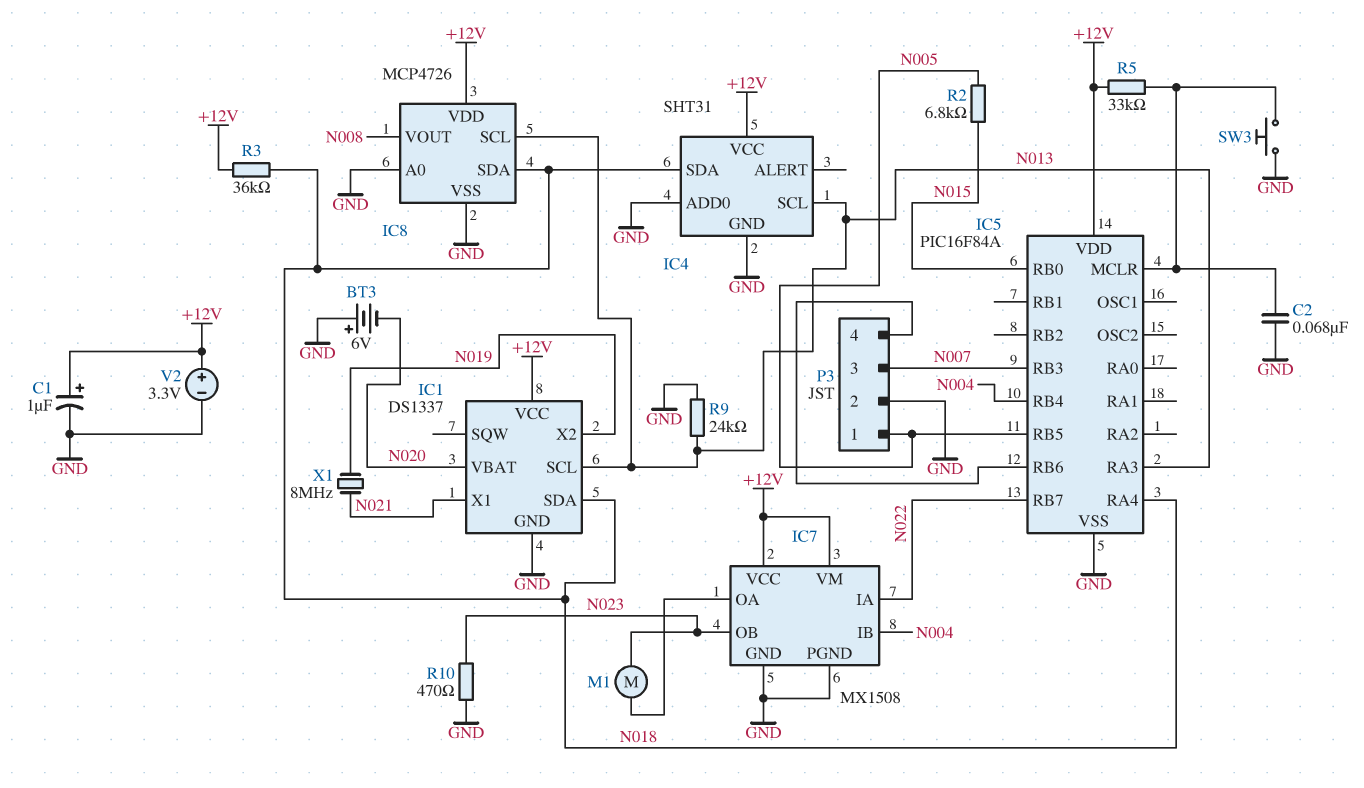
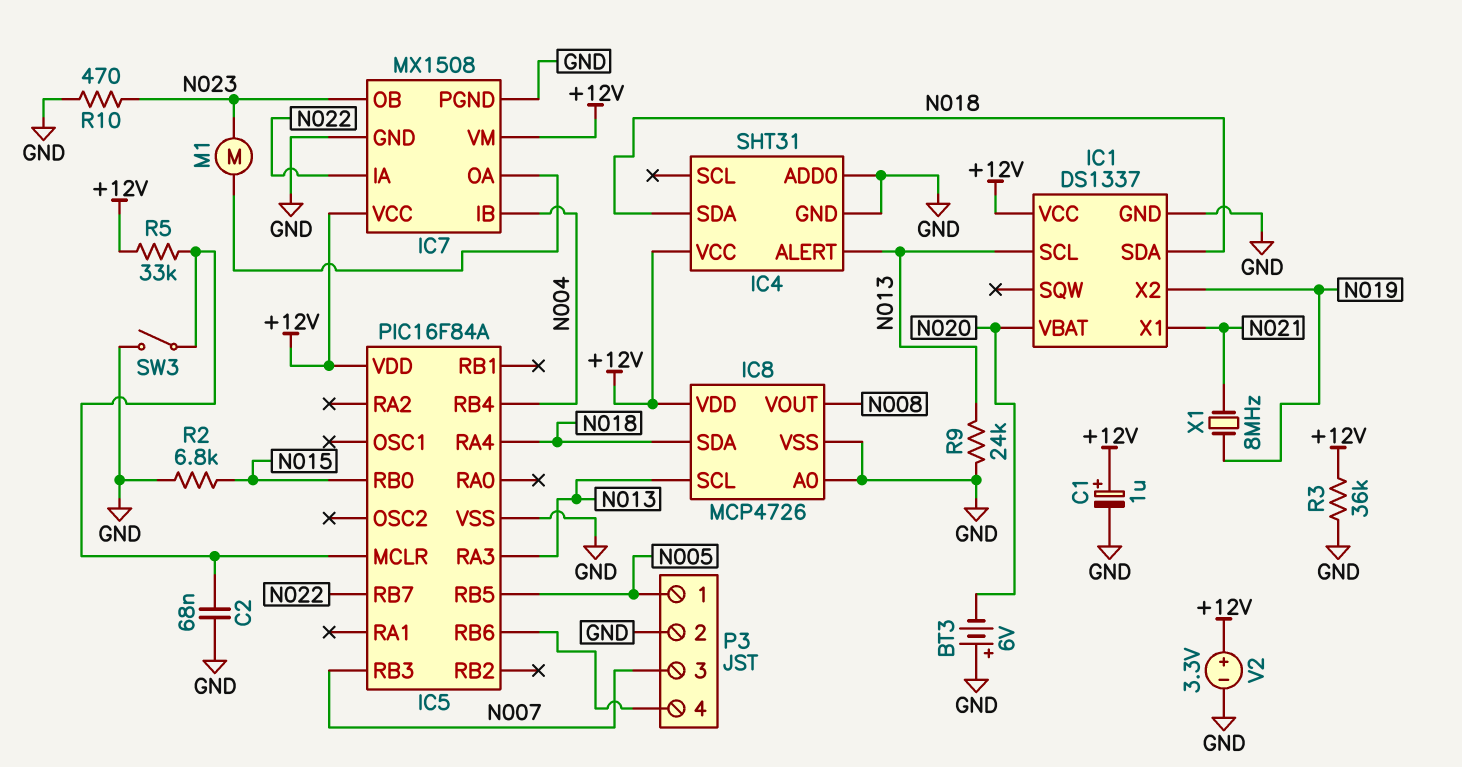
IC4 pin ALERT: none -> N013
IC4 pin SCL: N013 -> none
R2: 6.8k (N005, N015) -> 6.8k (GND, N015)
R3: 36k (+12V, N018) -> 36k (+12V, GND)
SW3: button (GND, IC5/MCLR) -> switch (GND, IC5/MCLR)

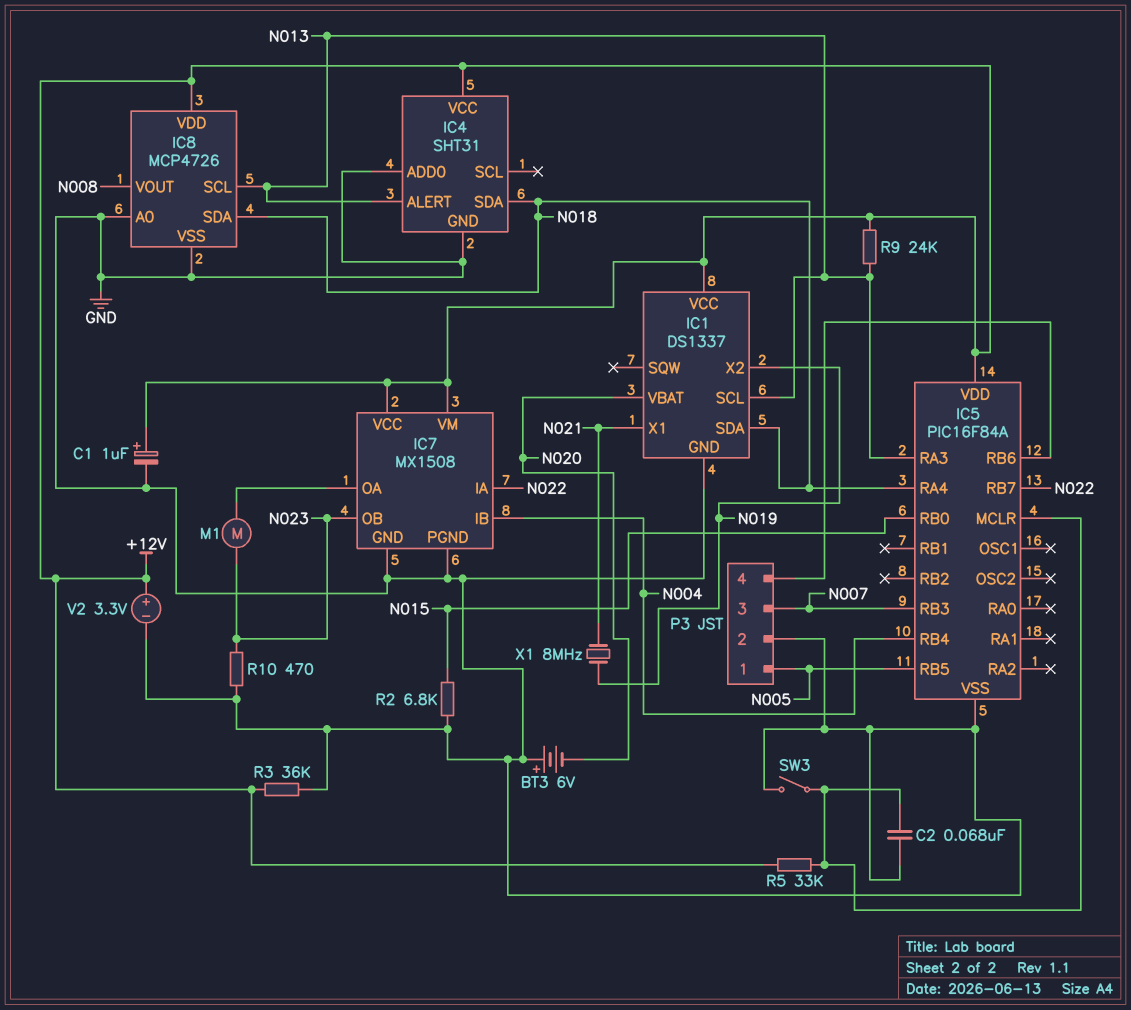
R9: 24k (GND, N013) -> 24k (+12V, N013)

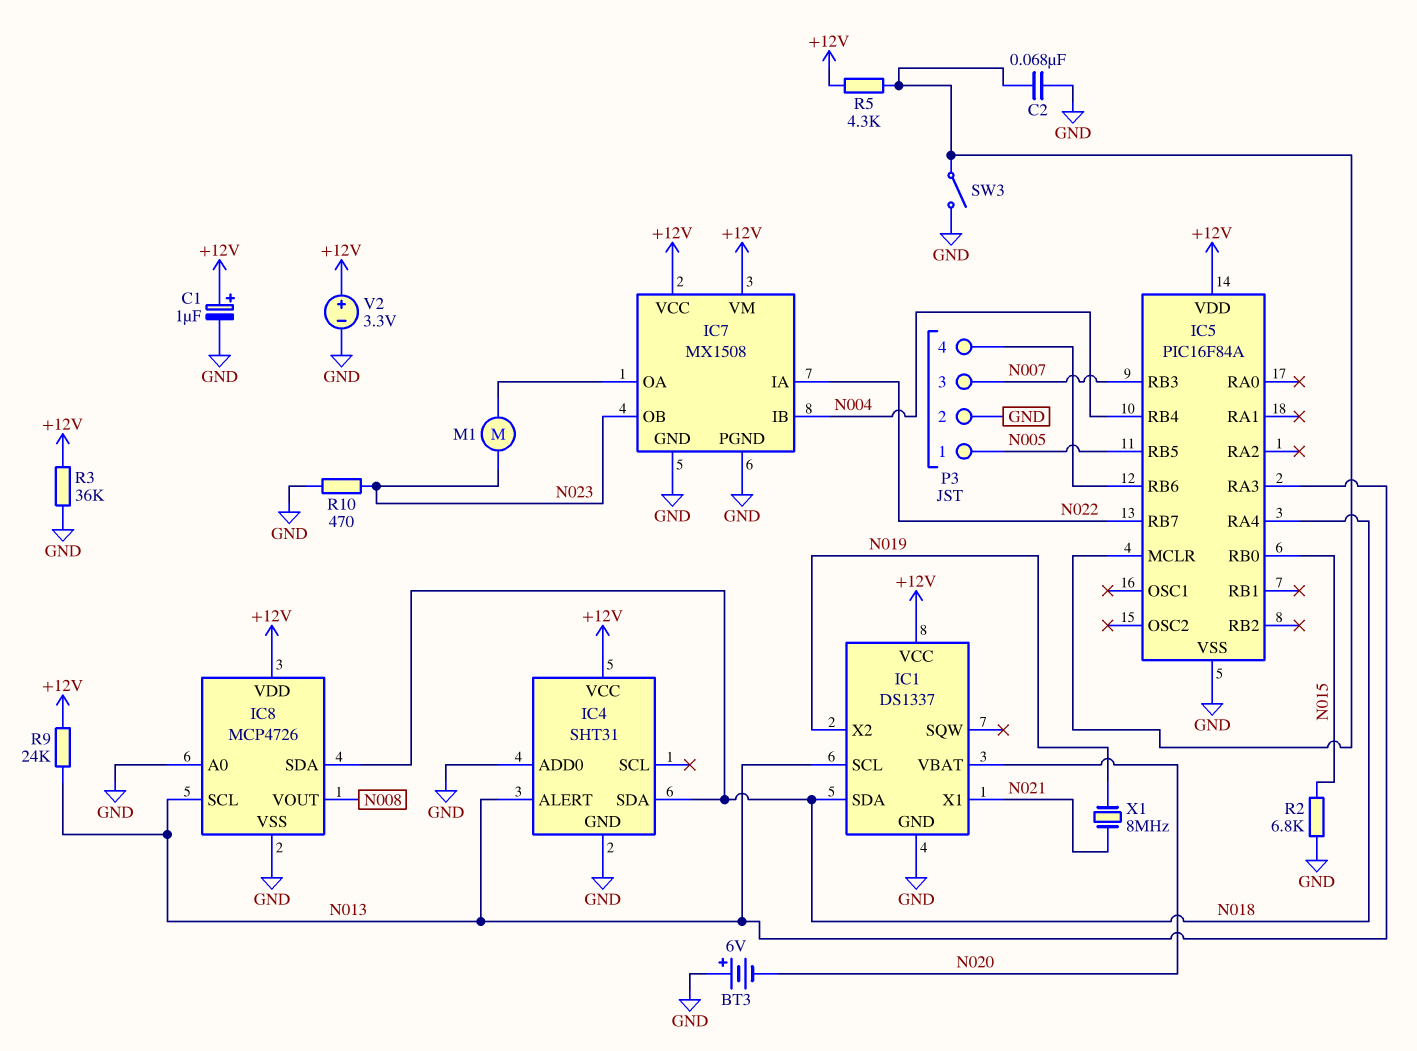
R5: 33k (+12V, IC5/MCLR) -> 4.3k (+12V, IC5/MCLR)

